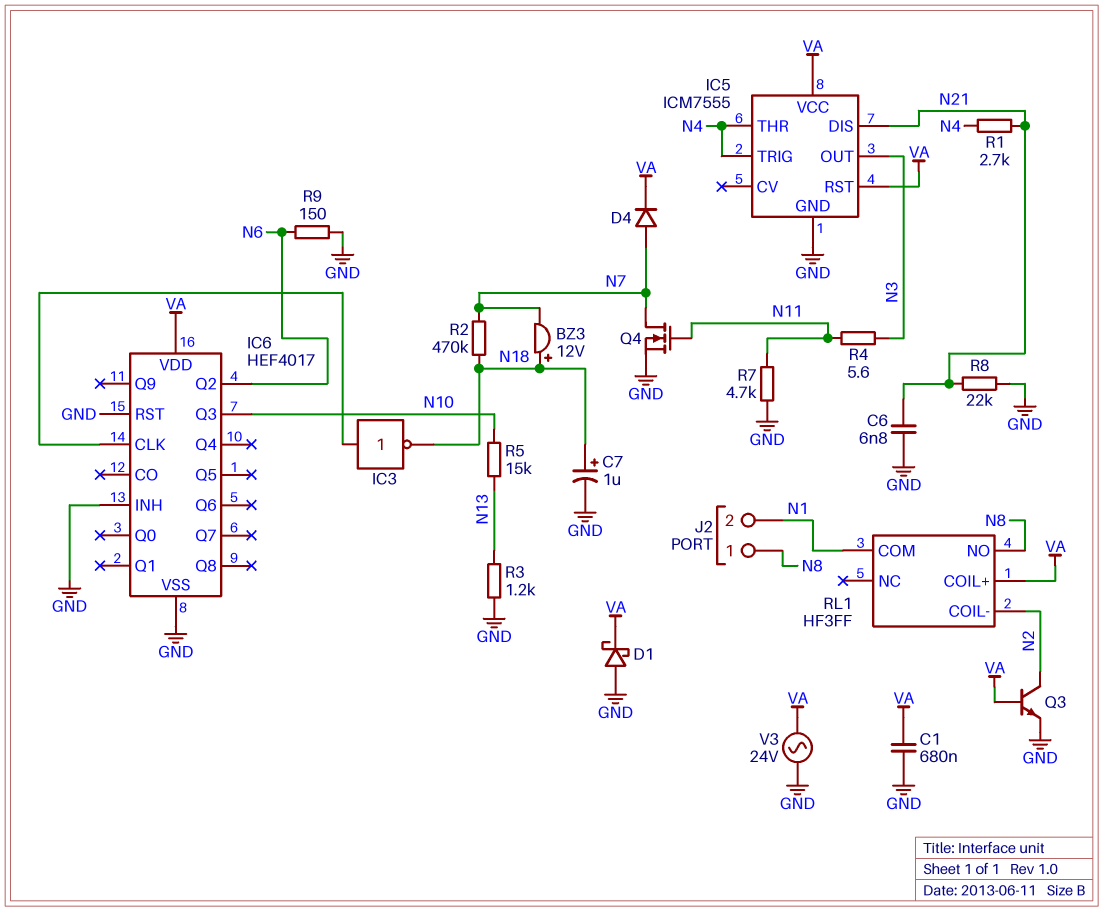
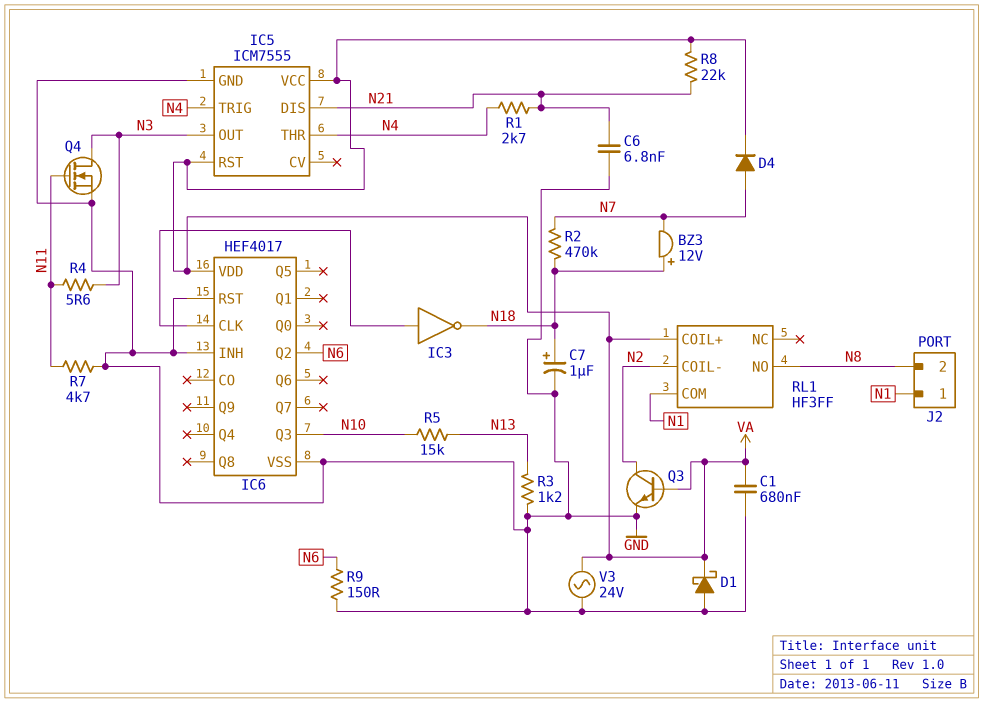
J2 pin 1: N8 -> N1
J2 pin 2: N1 -> N8
Q4: NMOS (G N11, D N7, S GND) -> NMOS (G N11, D N3, S GND)
R8: 22k (GND, N21) -> 22k (N21, VA)

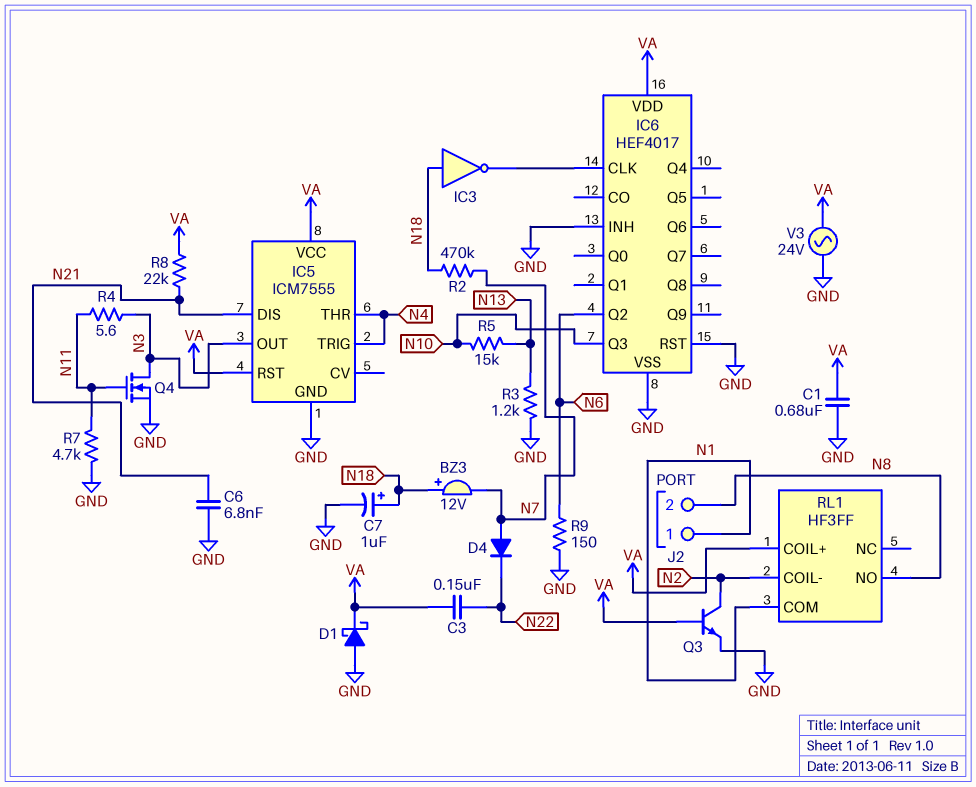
C3: none -> 150nF (N22, VA)
D4: diode (A N7, K VA) -> diode (A N7, K N22)
IC3: NOT (in IC6/CLK, out N18) -> NOT (in N18, out IC6/CLK)
R1: 2.7k (N4, N21) -> none

